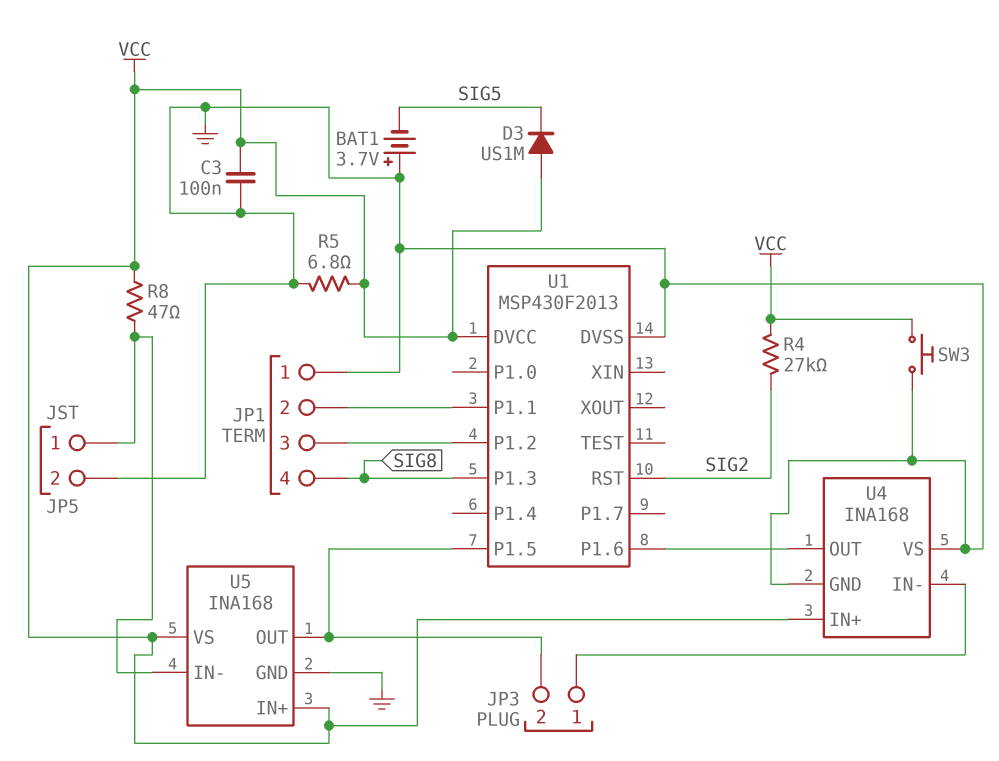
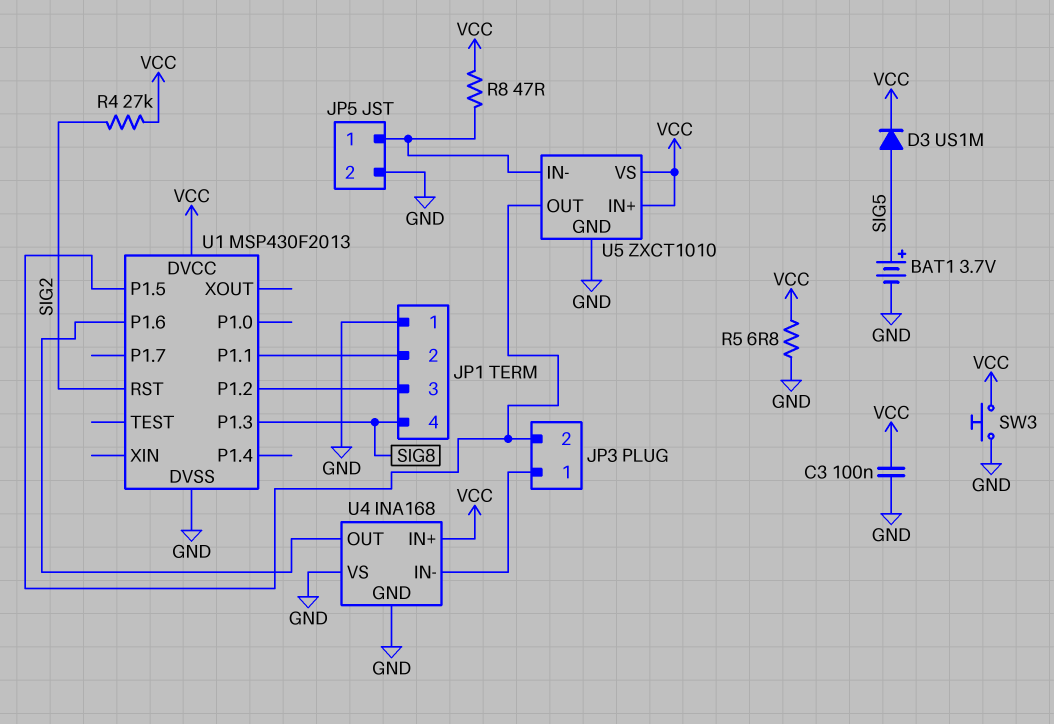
BAT1: 3.7V (plus GND, minus SIG5) -> 3.7V (plus SIG5, minus GND)
D3: diode US1M (A VCC, K SIG5) -> diode US1M (A SIG5, K VCC)
U5: INA168 -> ZXCT1010

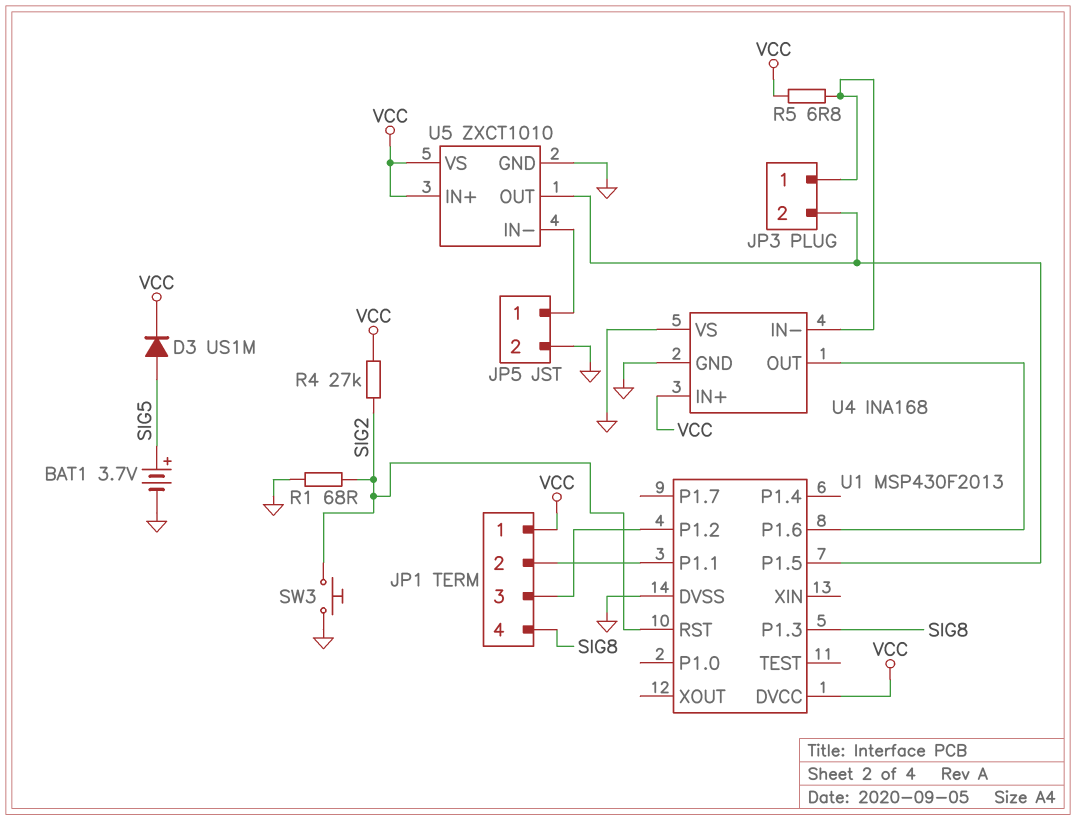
C3: 100nF (GND, VCC) -> none
JP1 pin 1: GND -> VCC
R1: none -> 68 (GND, SIG2)
R5: 6.8 (GND, VCC) -> 6.8 (JP3/1, VCC)
R8: 47 (JP5/1, VCC) -> none
SW3: button (GND, VCC) -> button (GND, SIG2)

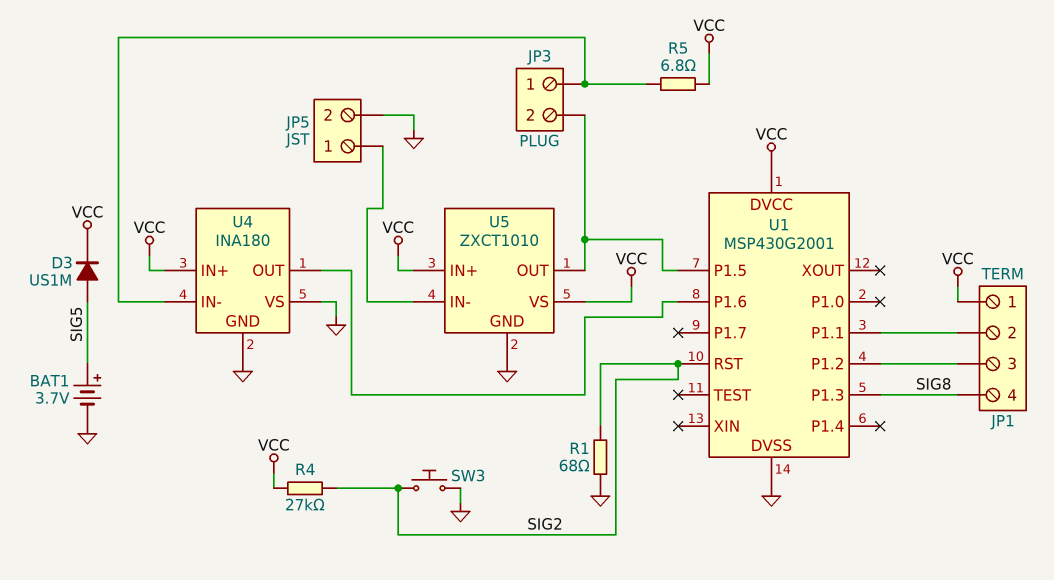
U1: MSP430F2013 -> MSP430G2001
U4: INA168 -> INA180

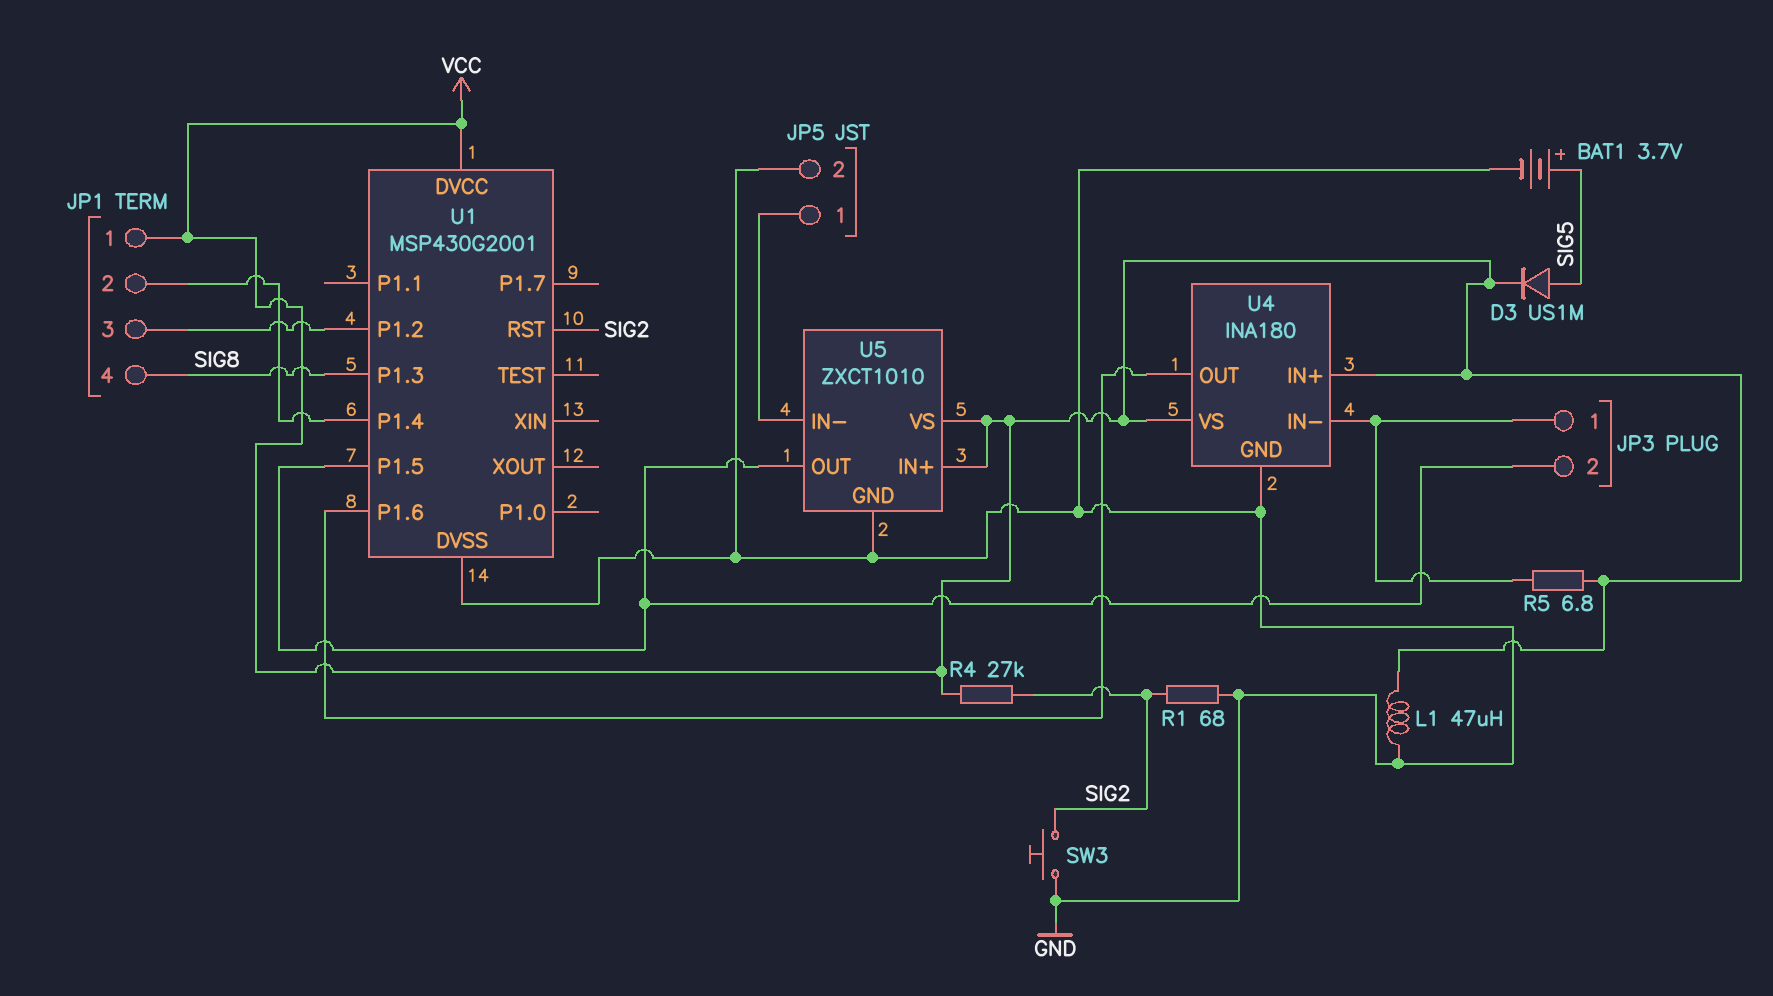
L1: none -> 47uH (GND, VCC)
U1 pin P1.1: JP1/2 -> none
U1 pin P1.4: none -> JP1/2
U4 pin VS: GND -> VCC

